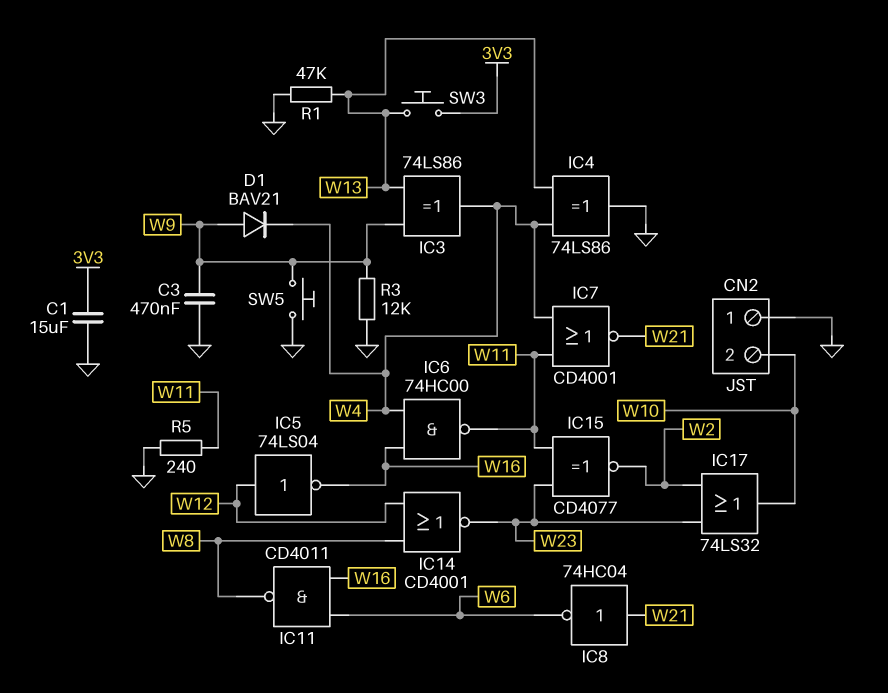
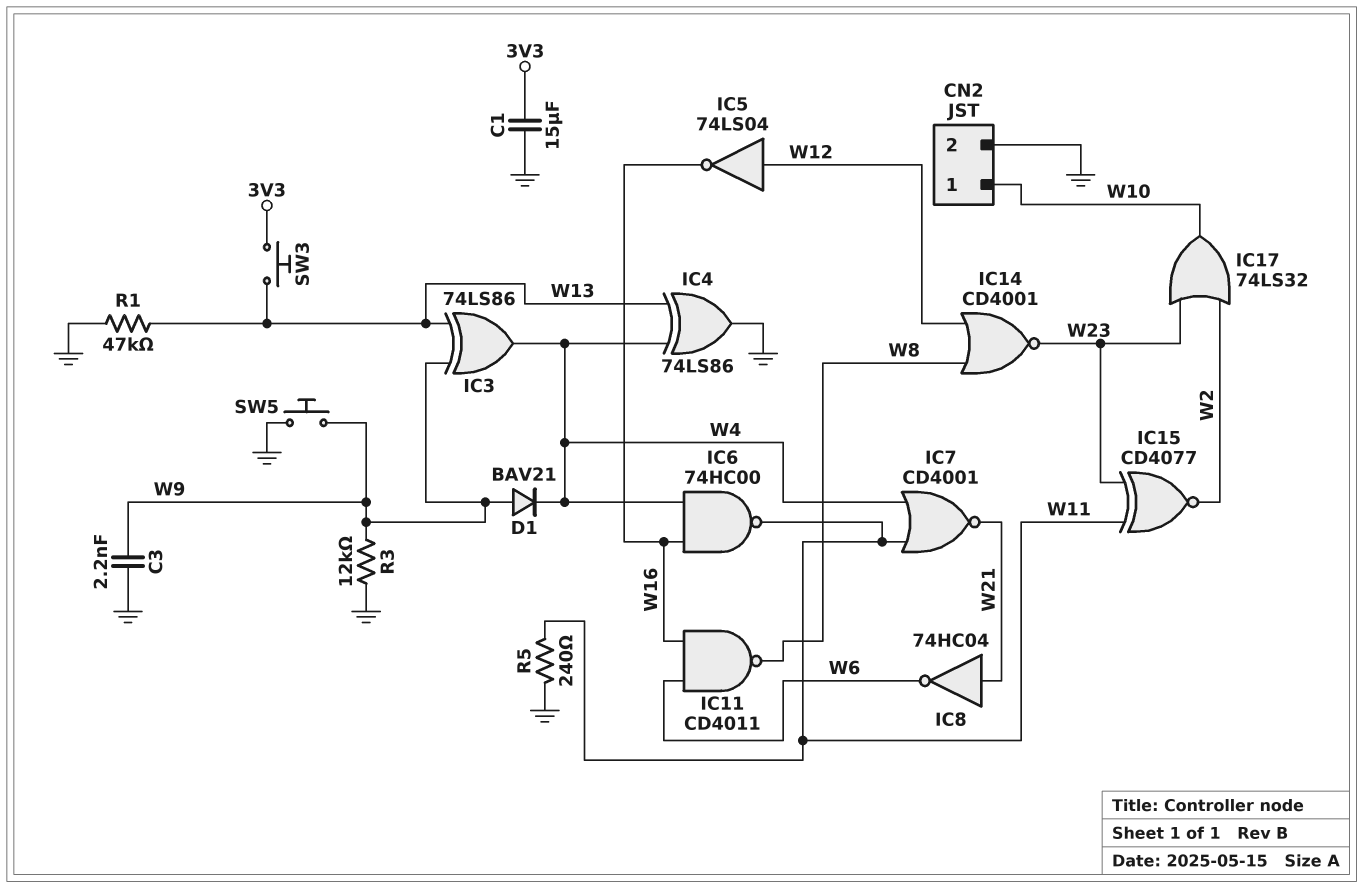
C3: 470nF (GND, W9) -> 2.2nF (GND, W9)
CN2 pin 1: GND -> W10
CN2 pin 2: W10 -> GND

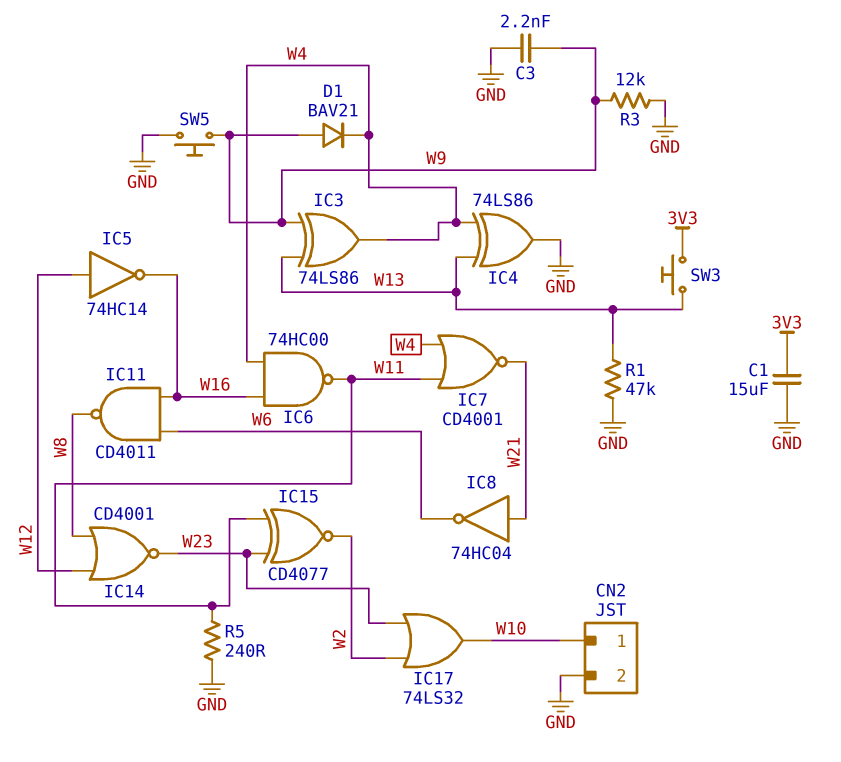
IC5: NOT 74LS04 (in W12, out W16) -> NOT 74HC14 (in W12, out W16)

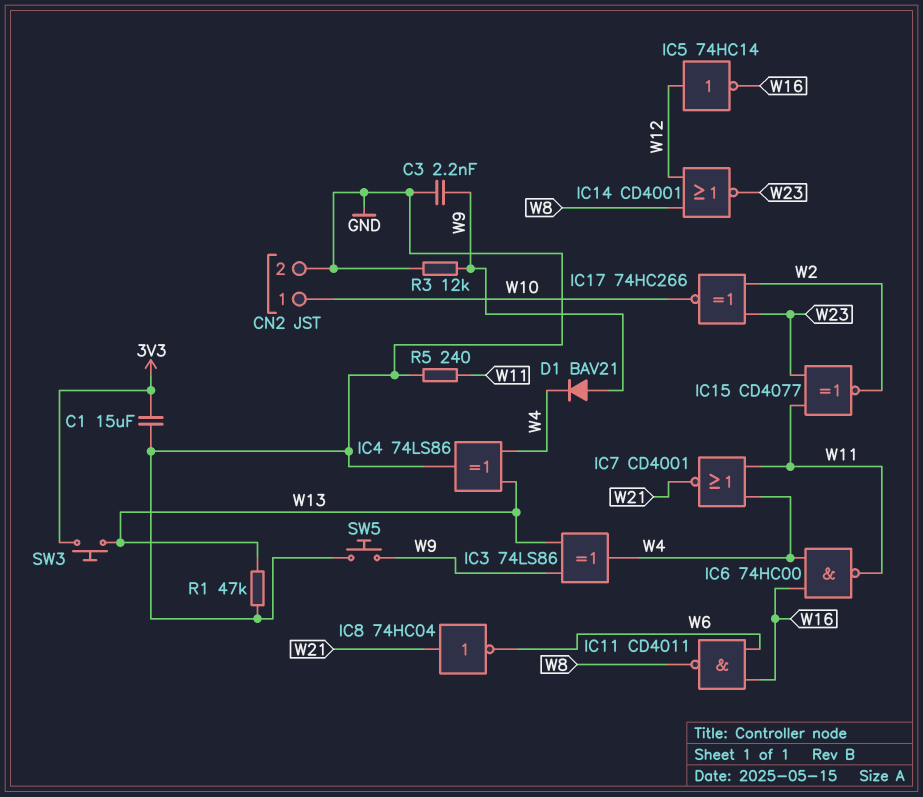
IC17: OR 74LS32 (in W2, in W23, out W10) -> XNOR 74HC266 (in W2, in W23, out W10)

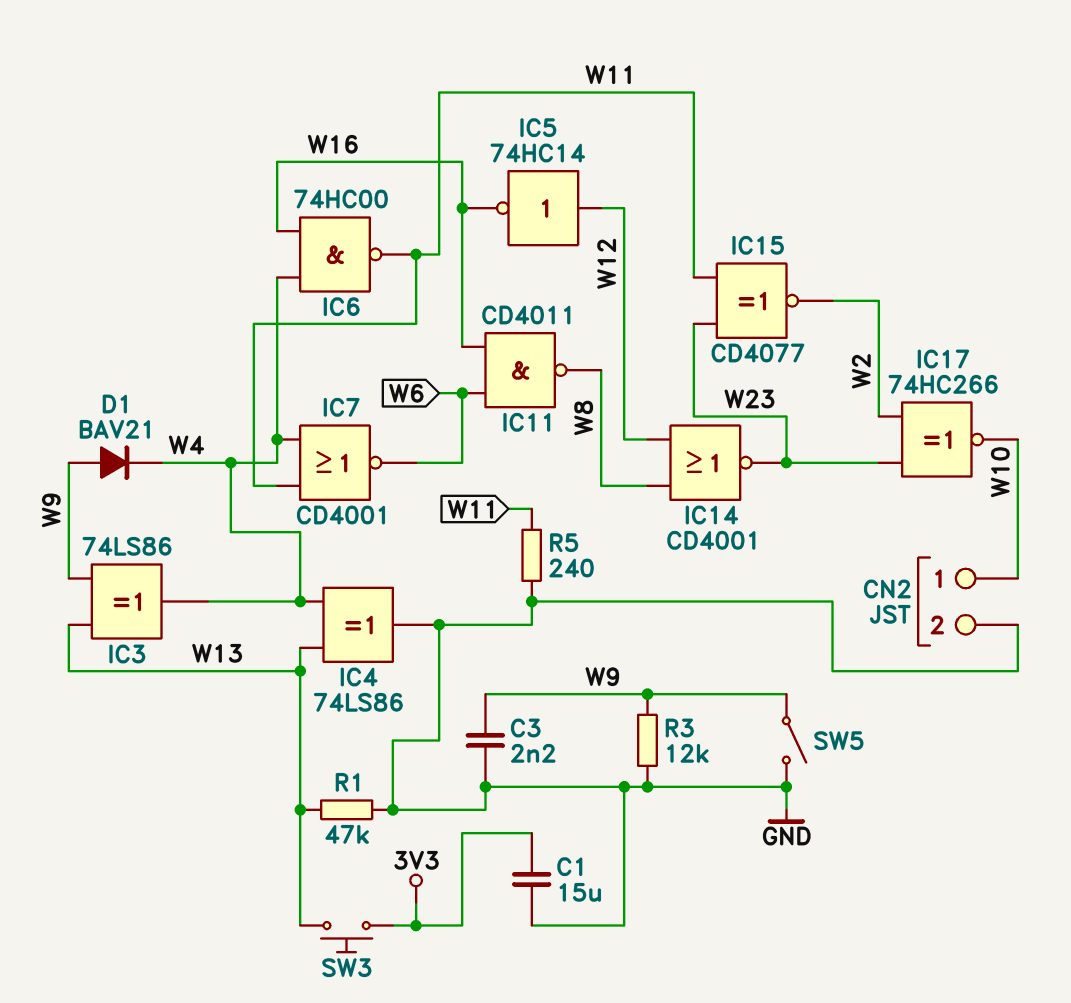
IC7: NOR CD4001 (in W4, in W11, out W21) -> NOR CD4001 (in W4, in W11, out W6)
IC8: NOT 74HC04 (in W21, out W6) -> none
SW5: button (GND, W9) -> switch (GND, W9)

